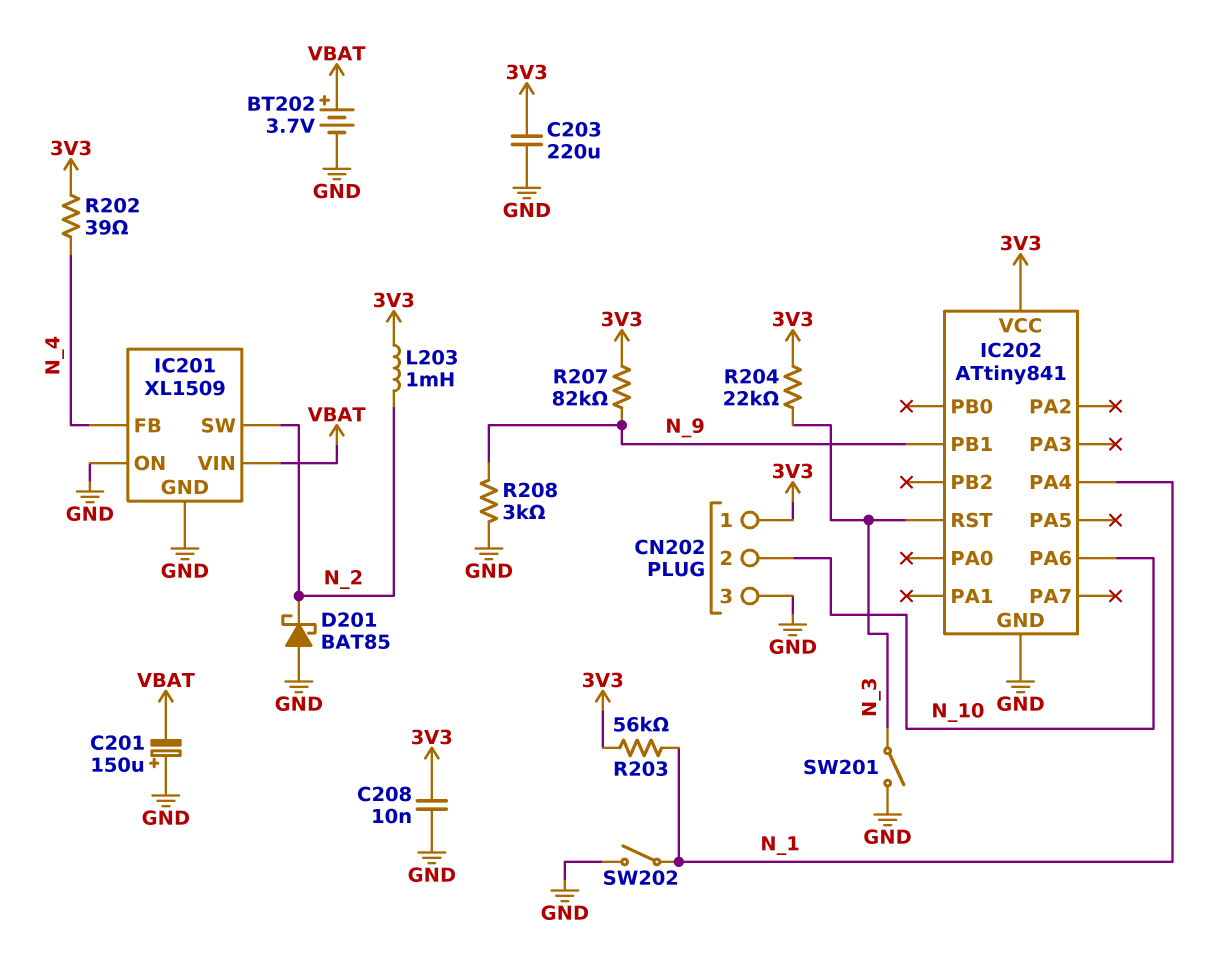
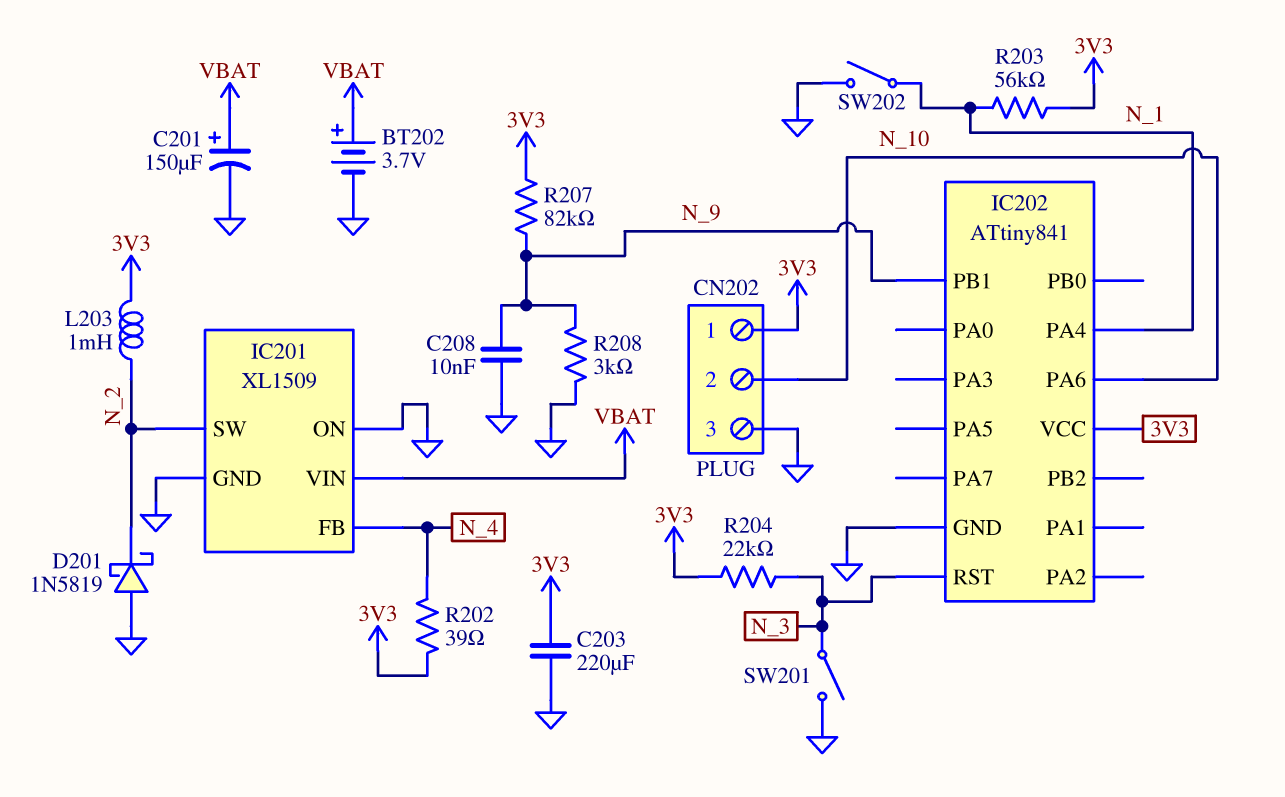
C201: 150uF (plus GND, minus VBAT) -> 150uF (plus VBAT, minus GND)
C208: 10nF (3V3, GND) -> 10nF (GND, N_9)
D201: schottky BAT85 (A GND, K N_2) -> schottky 1N5819 (A GND, K N_2)

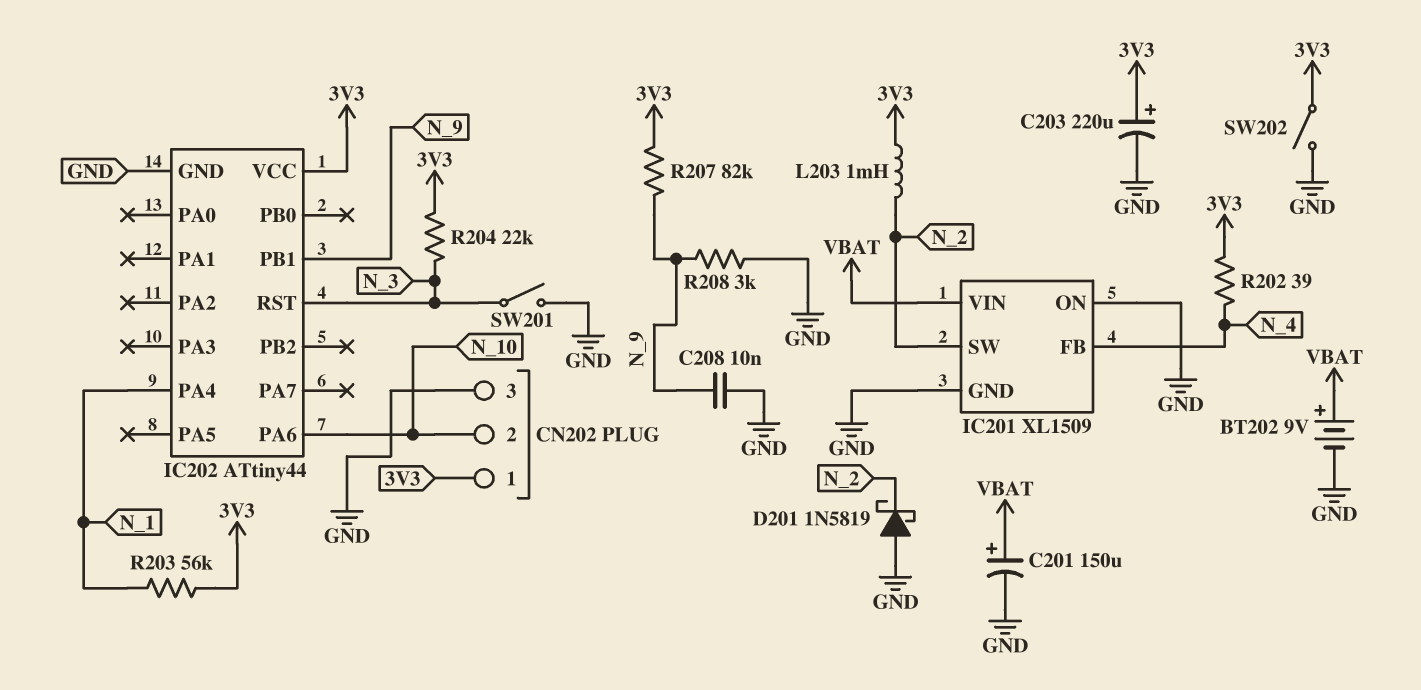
BT202: 3.7V (plus VBAT, minus GND) -> 9V (plus VBAT, minus GND)
C203: 220uF (3V3, GND) -> 220uF (plus 3V3, minus GND)
IC202: ATtiny841 -> ATtiny44
SW202: switch (GND, N_1) -> switch (3V3, GND)

